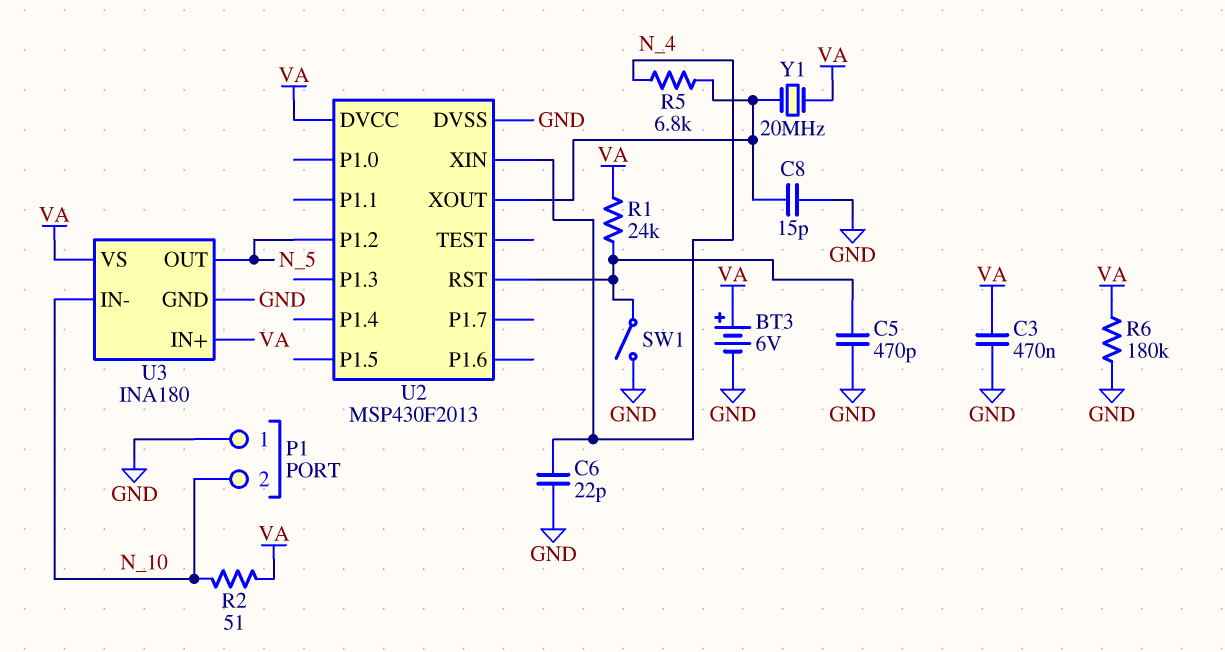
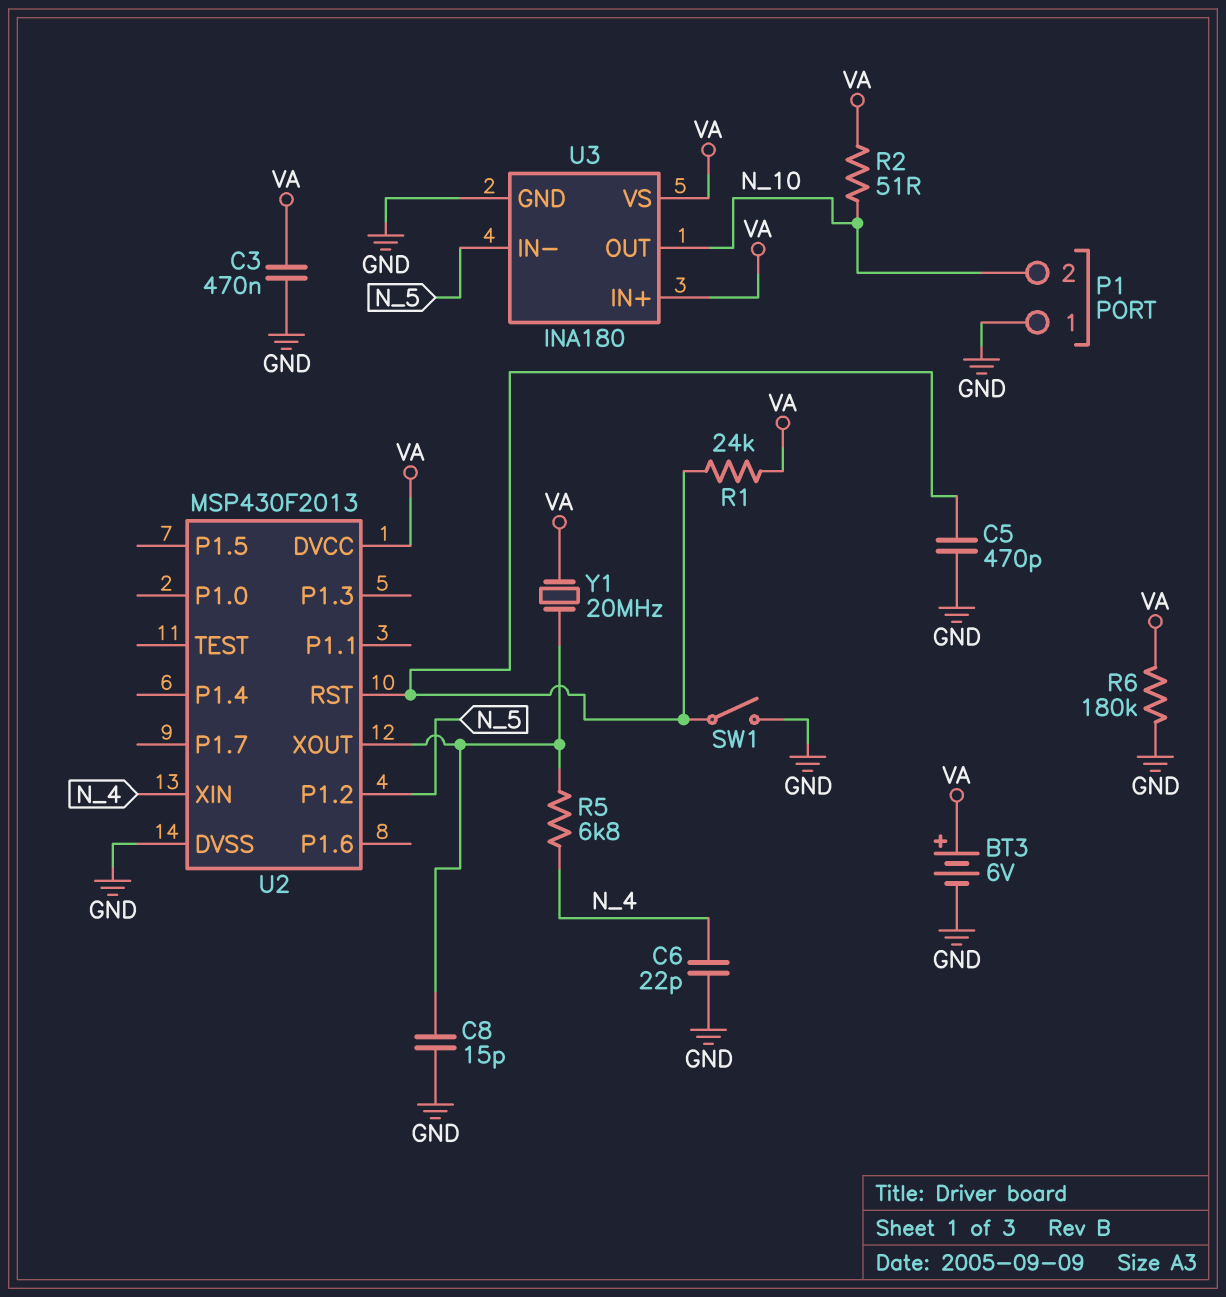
U3 pin IN-: N_10 -> N_5
U3 pin OUT: N_5 -> N_10

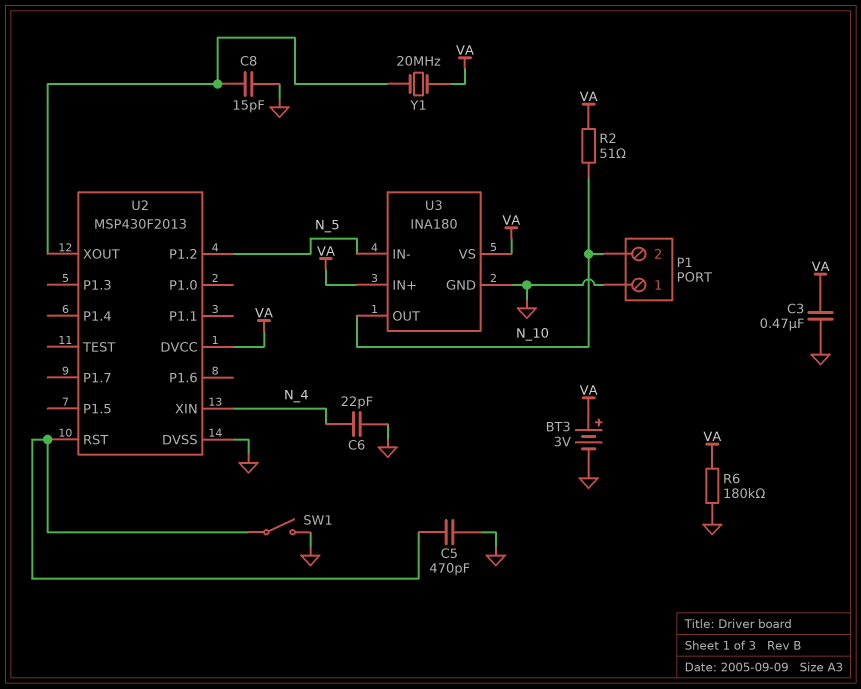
BT3: 6V (plus VA, minus GND) -> 3V (plus VA, minus GND)
R1: 24k (U2/RST, VA) -> none
R5: 6.8k (N_4, U2/XOUT) -> none

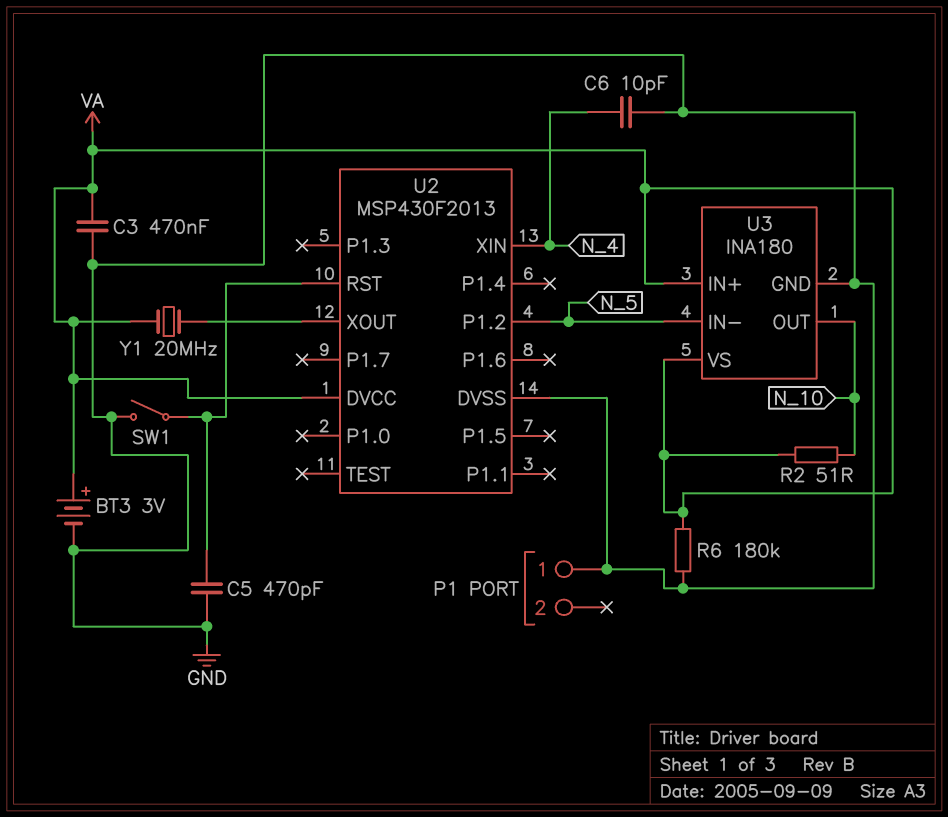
C6: 22pF (GND, N_4) -> 10pF (GND, N_4)
C8: 15pF (GND, U2/XOUT) -> none
P1 pin 2: N_10 -> none

